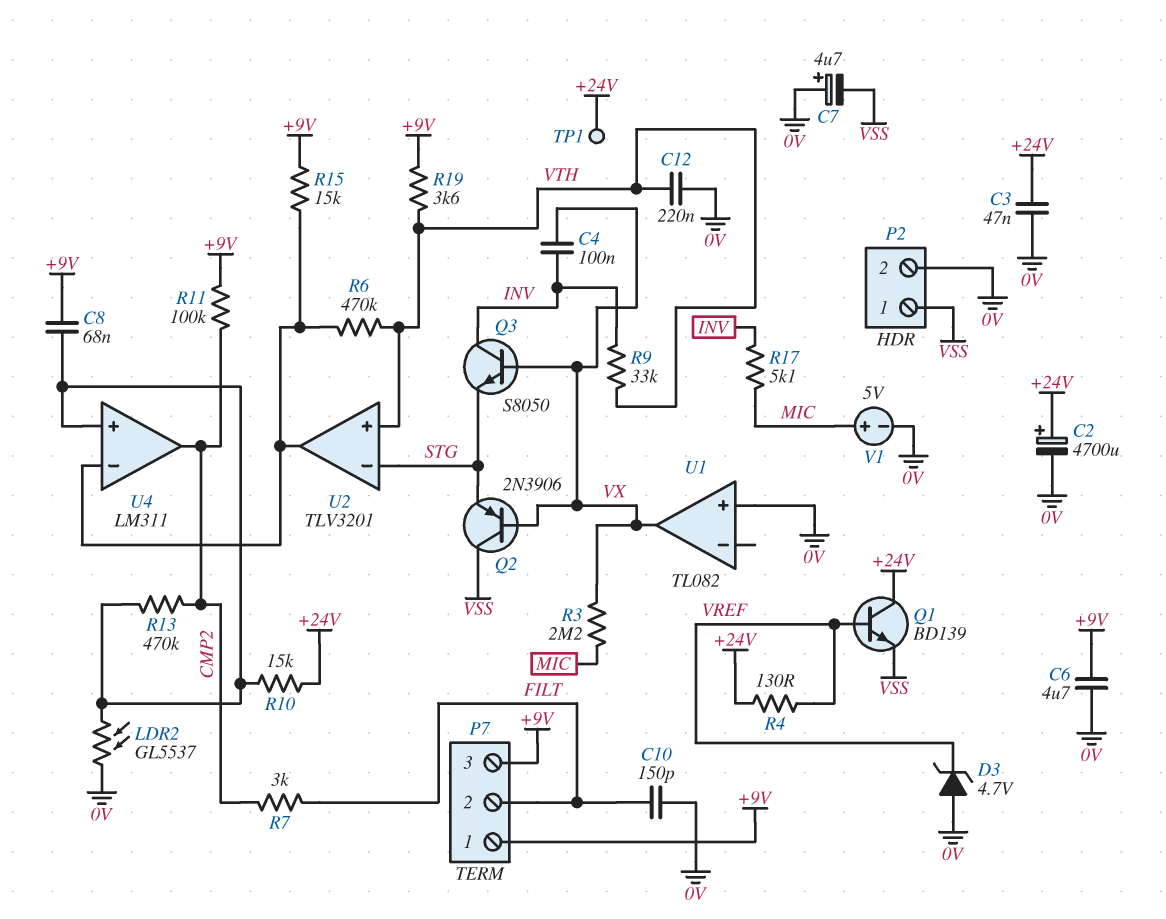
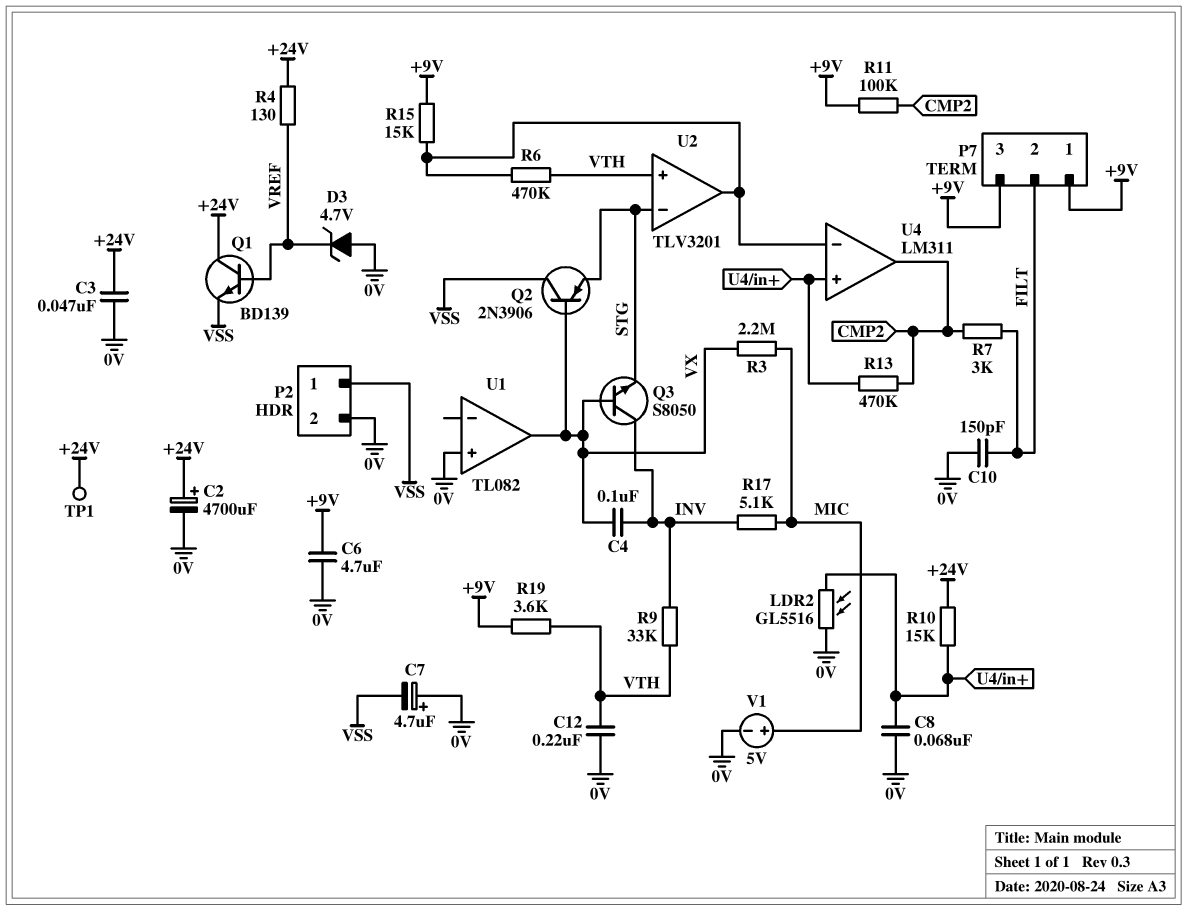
C8: 68nF (+9V, U4/in+) -> 68nF (0V, U4/in+)
LDR2: GL5537 (0V, U4/in+) -> GL5516 (0V, U4/in+)

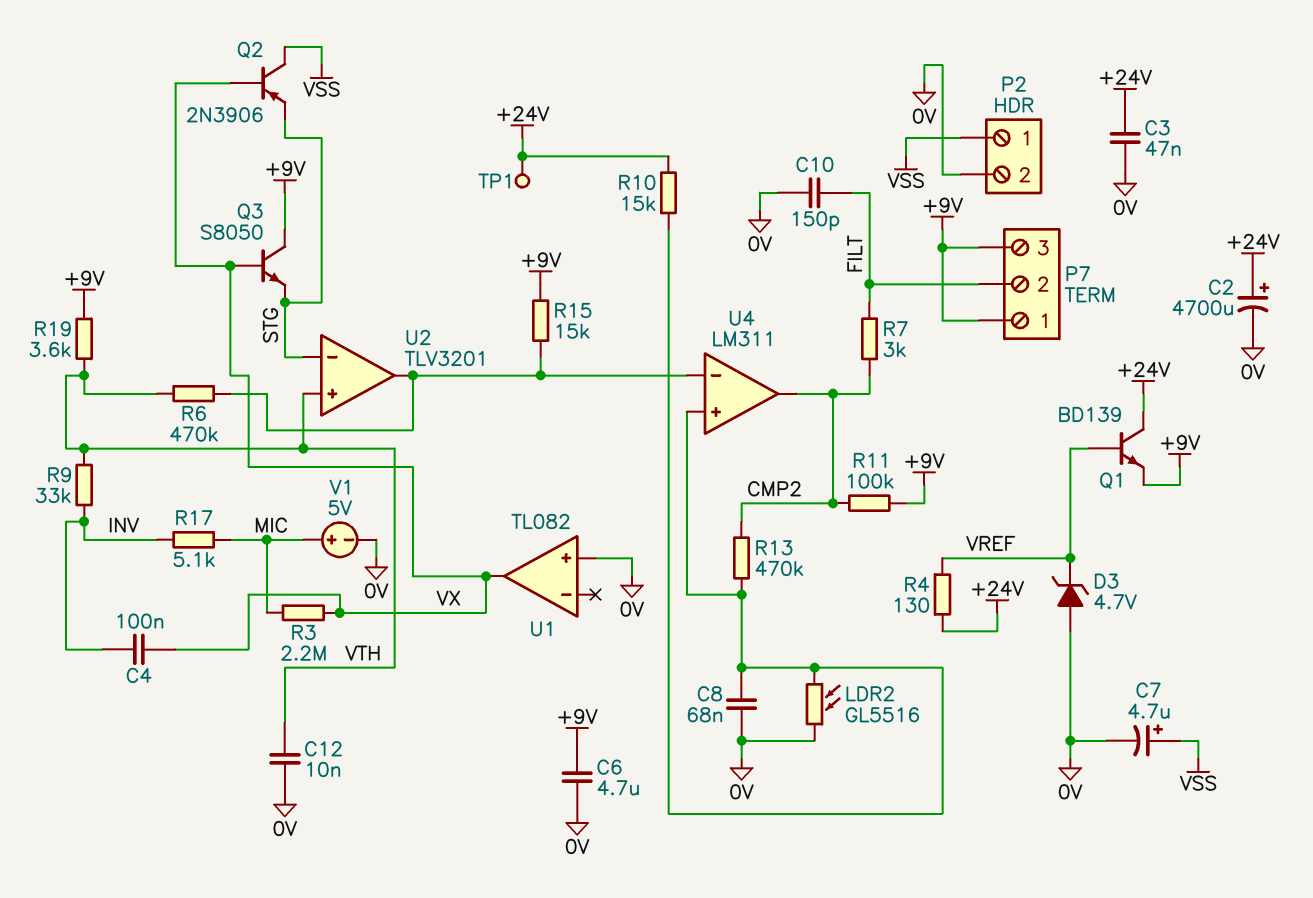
C7: 4.7uF (plus 0V, minus VSS) -> 4.7uF (plus VSS, minus 0V)
C12: 220nF (0V, VTH) -> 10nF (0V, VTH)
Q1: NPN BD139 (B VREF, C +24V, E VSS) -> NPN BD139 (B VREF, C +24V, E +9V)
Q3: NPN S8050 (B VX, C INV, E STG) -> NPN S8050 (B VX, C +9V, E STG)

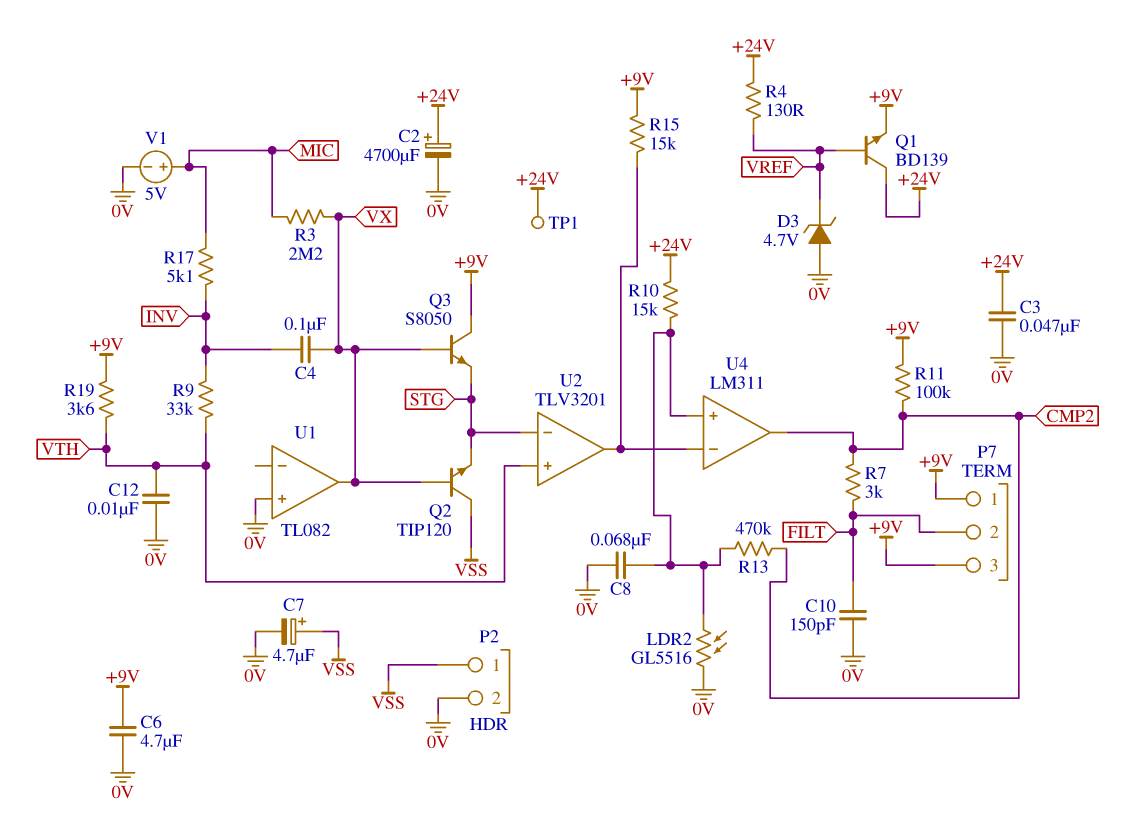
Q2: PNP 2N3906 (B VX, C VSS, E STG) -> NPN TIP120 (B VX, C VSS, E STG)
R6: 470k (U2/out, VTH) -> none

